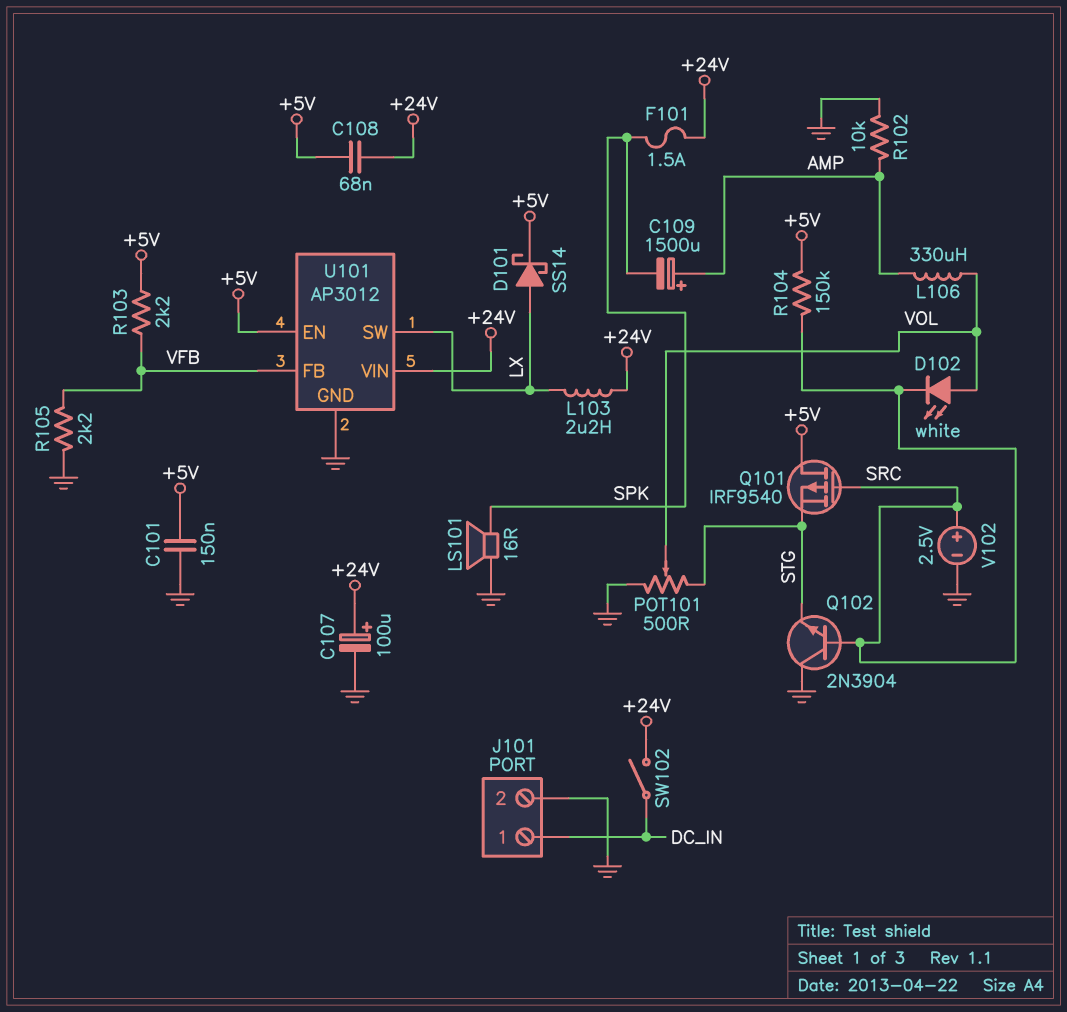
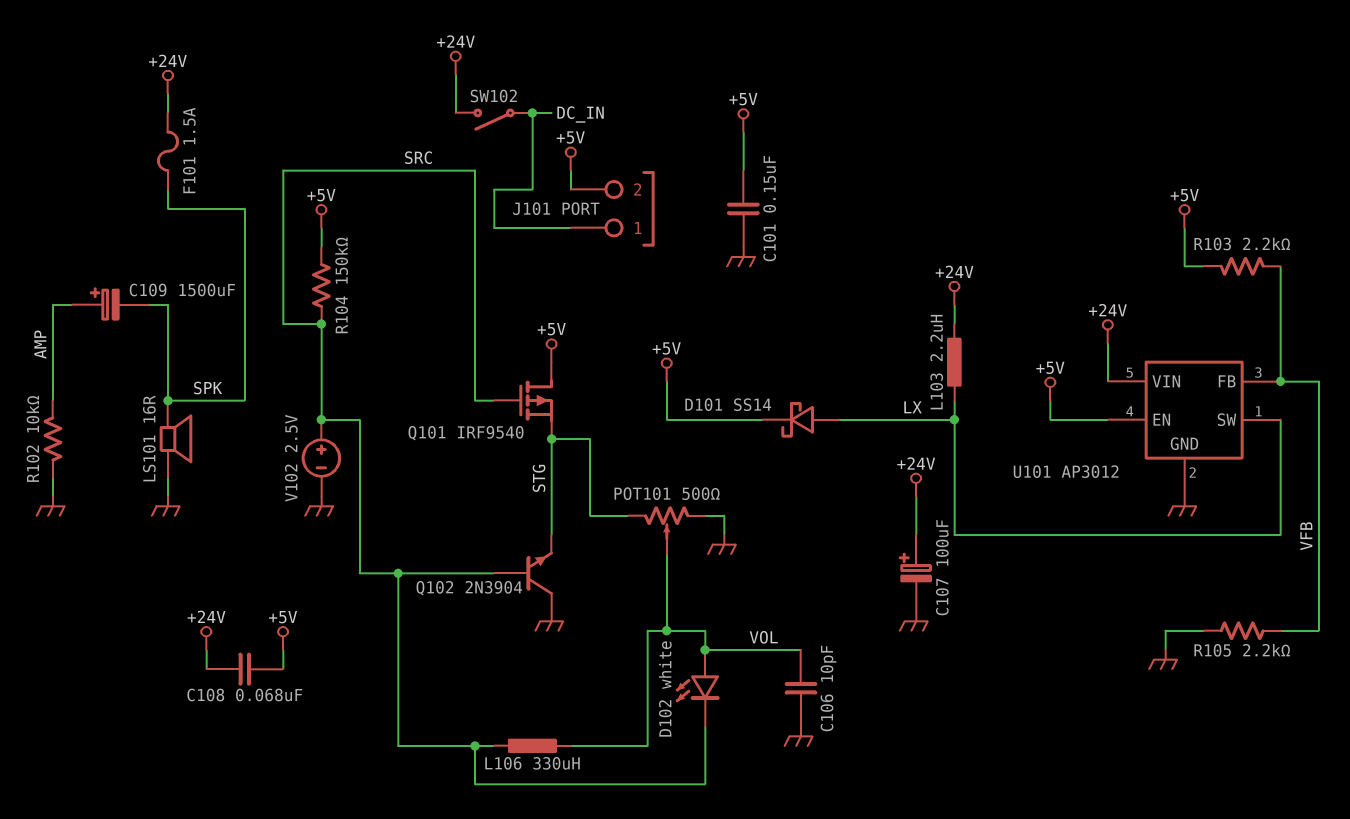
C106: none -> 10pF (GND, VOL)
J101 pin 2: GND -> +5V
L106: 330uH (AMP, VOL) -> 330uH (SRC, VOL)

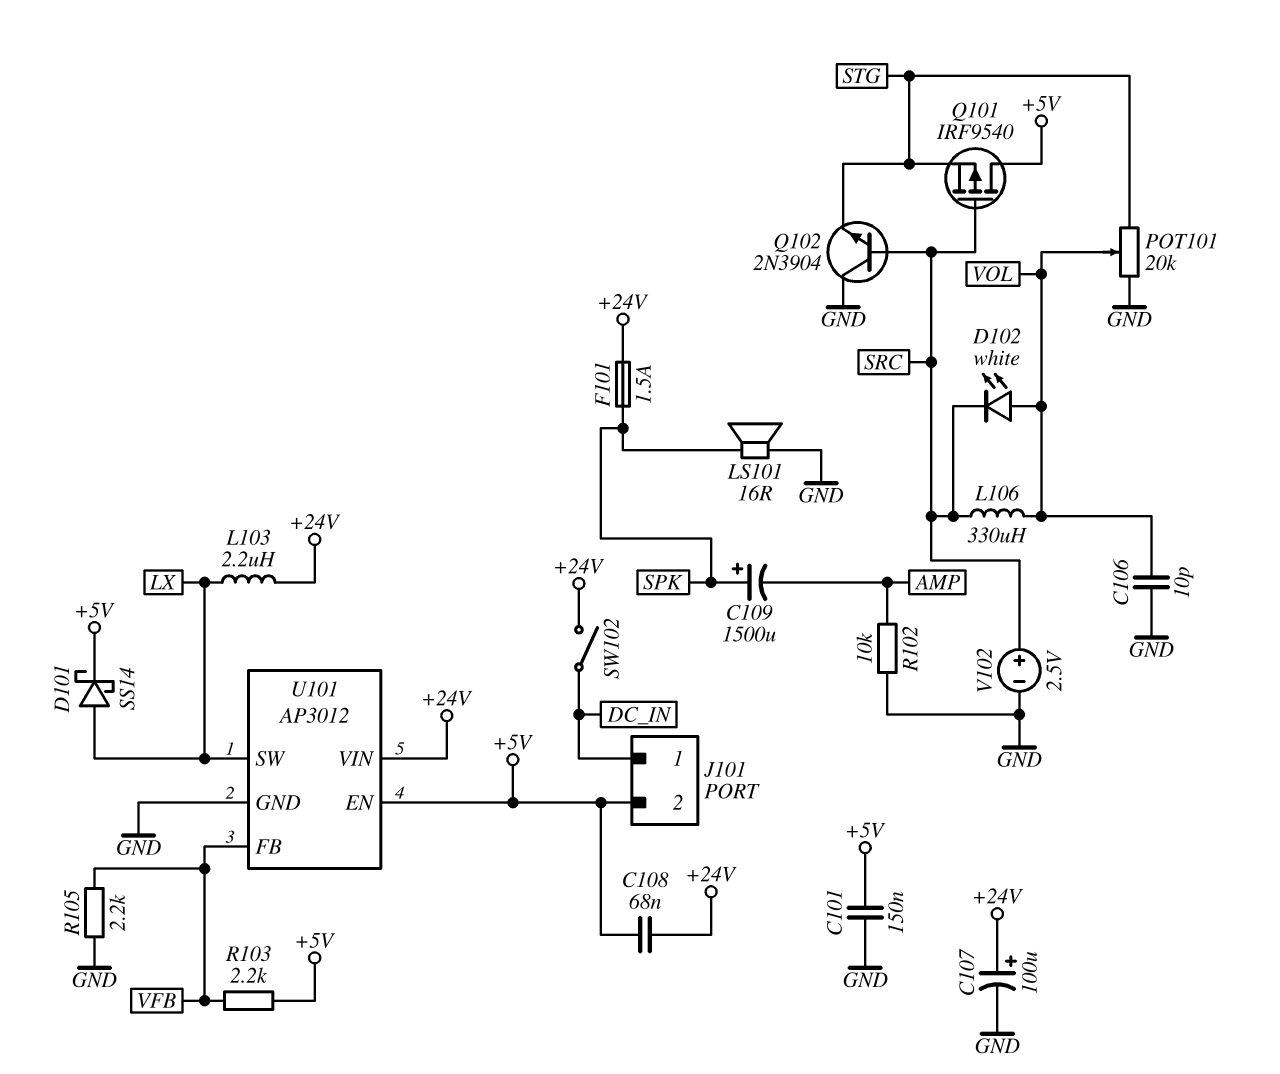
C109: 1500uF (plus AMP, minus SPK) -> 1500uF (plus SPK, minus AMP)
POT101: 500 (GND, STG, wiper VOL) -> 20k (GND, STG, wiper VOL)
R104: 150k (+5V, SRC) -> none

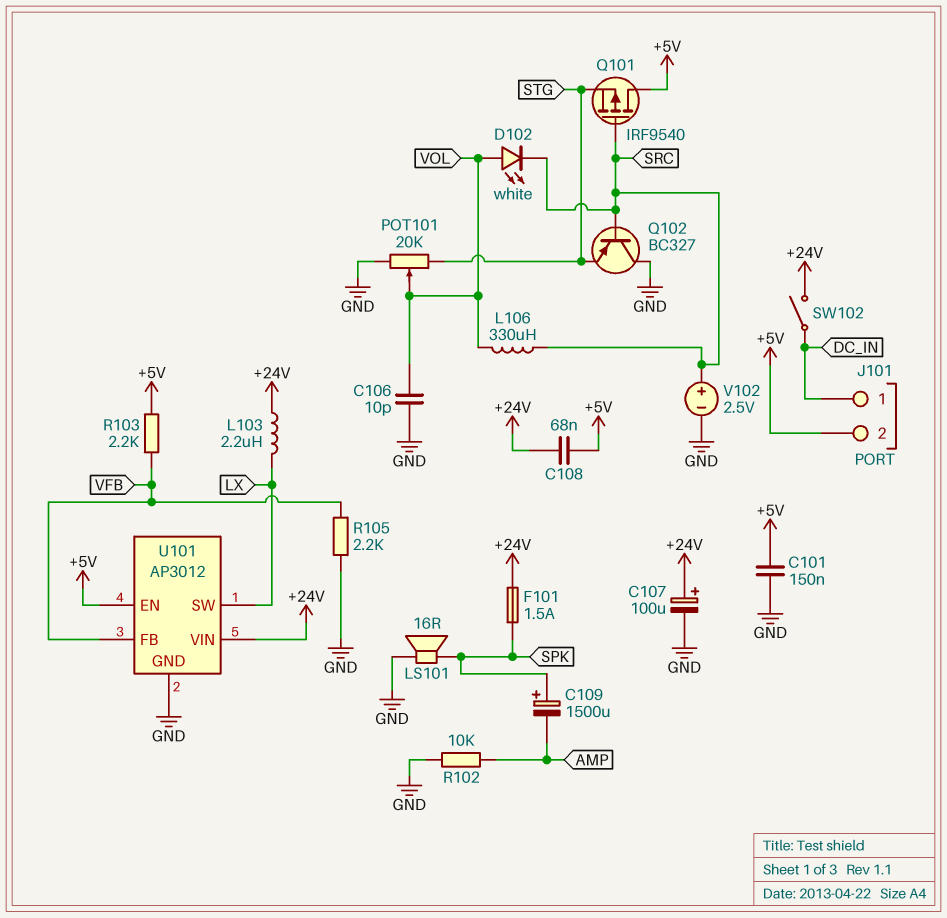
D101: schottky SS14 (A LX, K +5V) -> none
Q102: NPN 2N3904 (B SRC, C GND, E STG) -> PNP BC327 (B SRC, C GND, E STG)

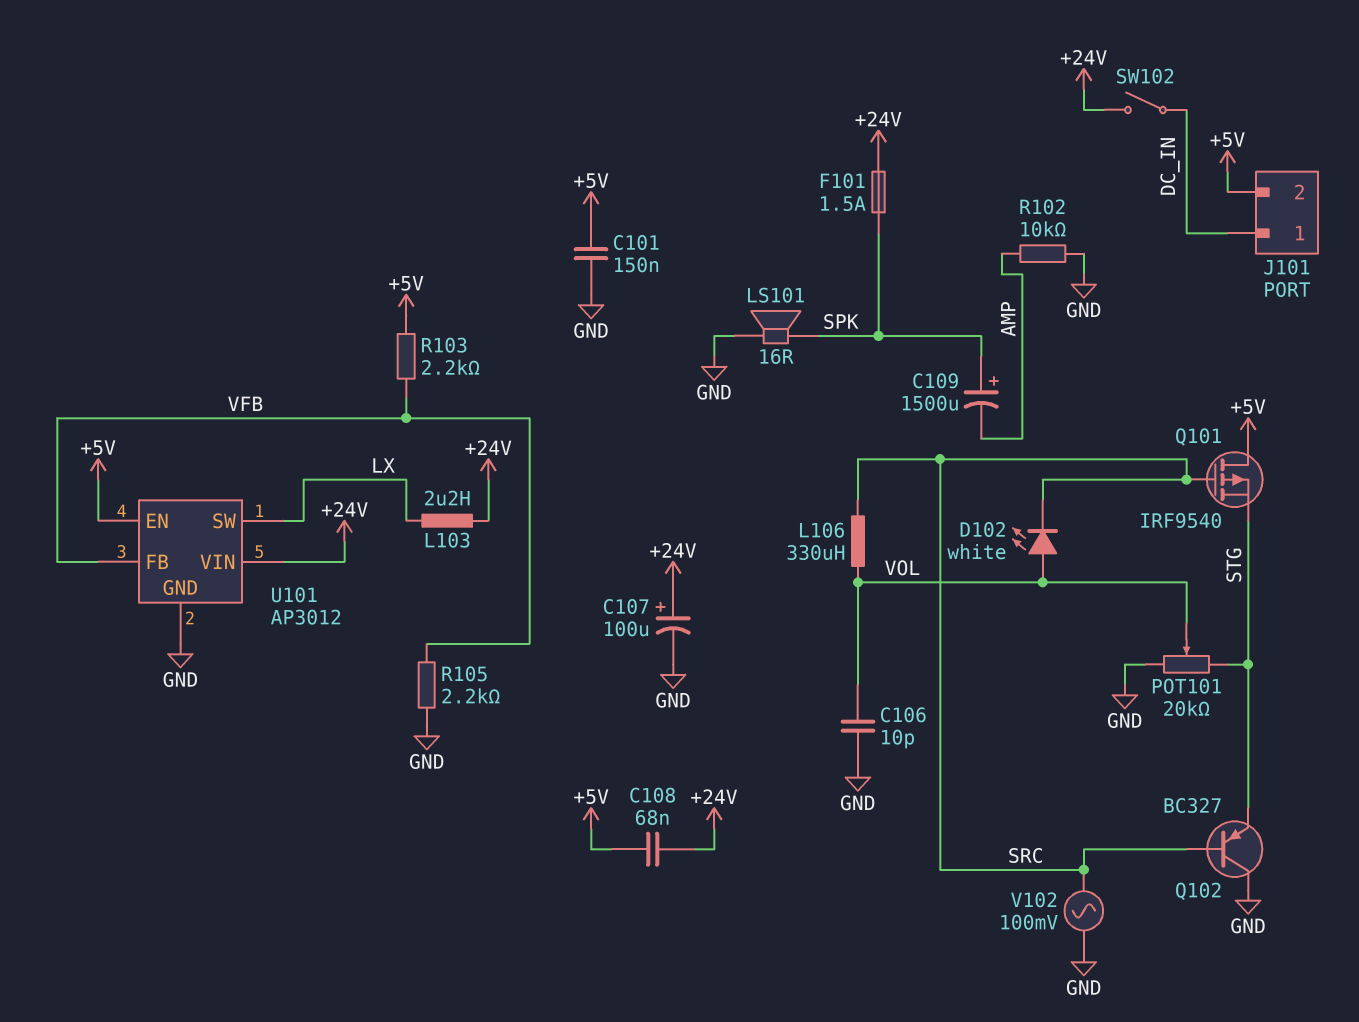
V102: 2.5V (plus SRC, minus GND) -> AC 100mV (GND, SRC)

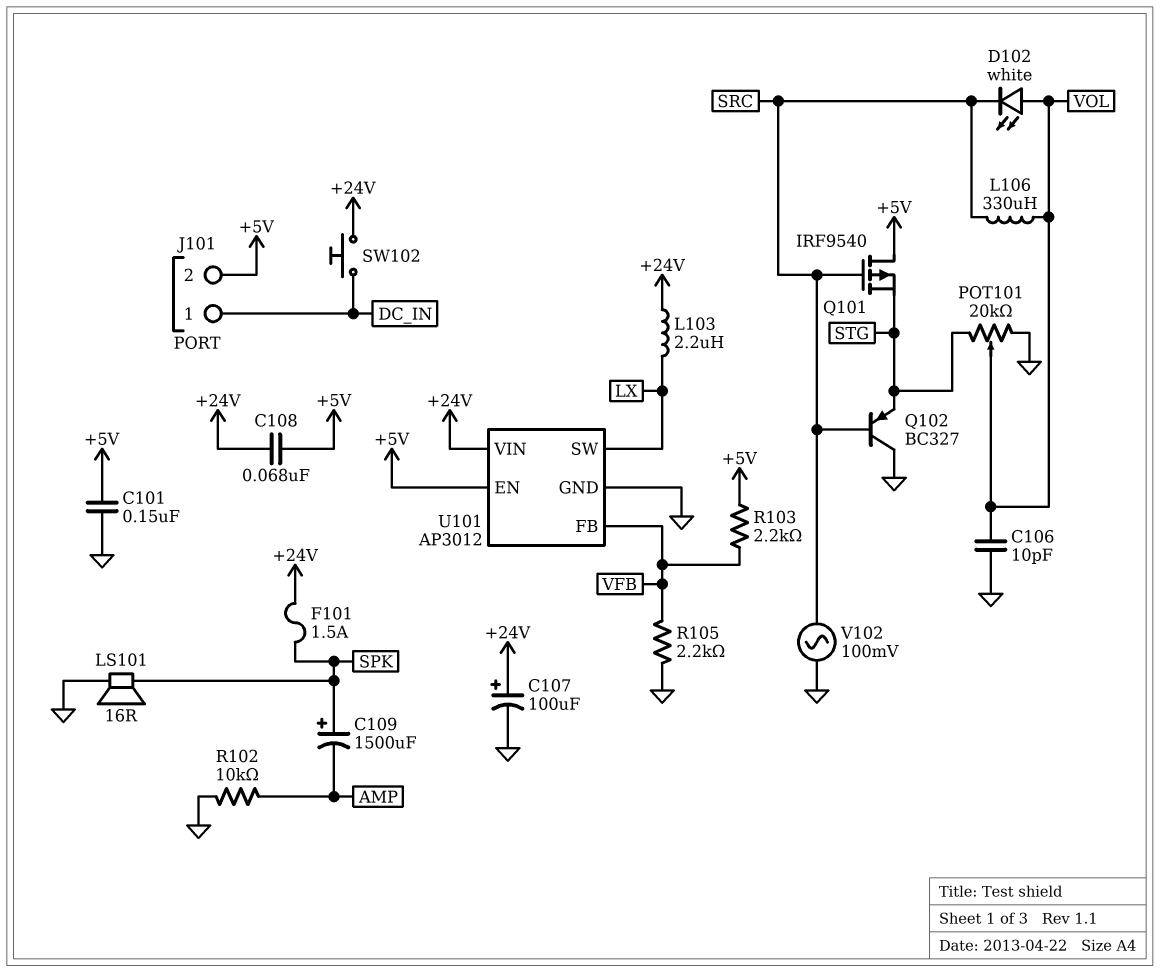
SW102: switch (+24V, DC_IN) -> button (+24V, DC_IN)

